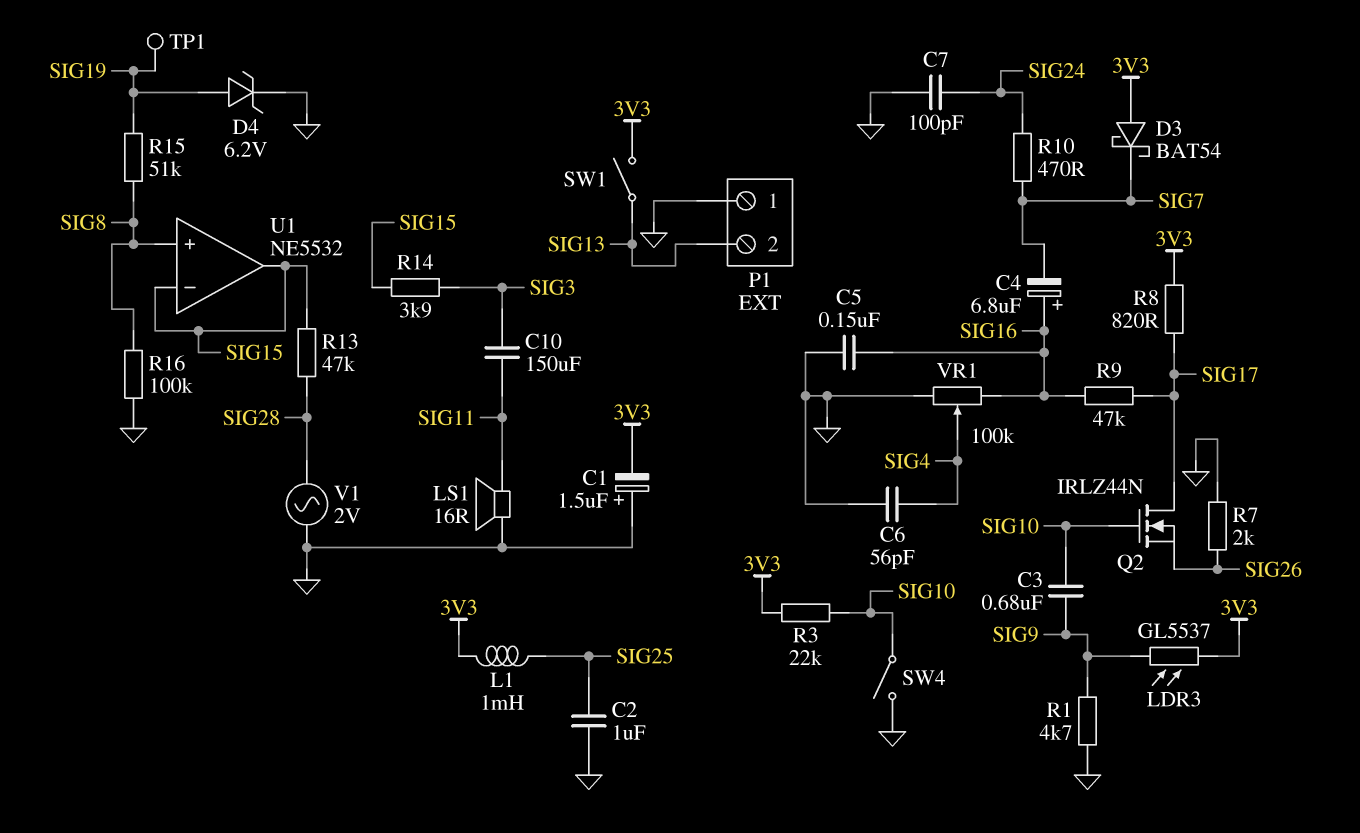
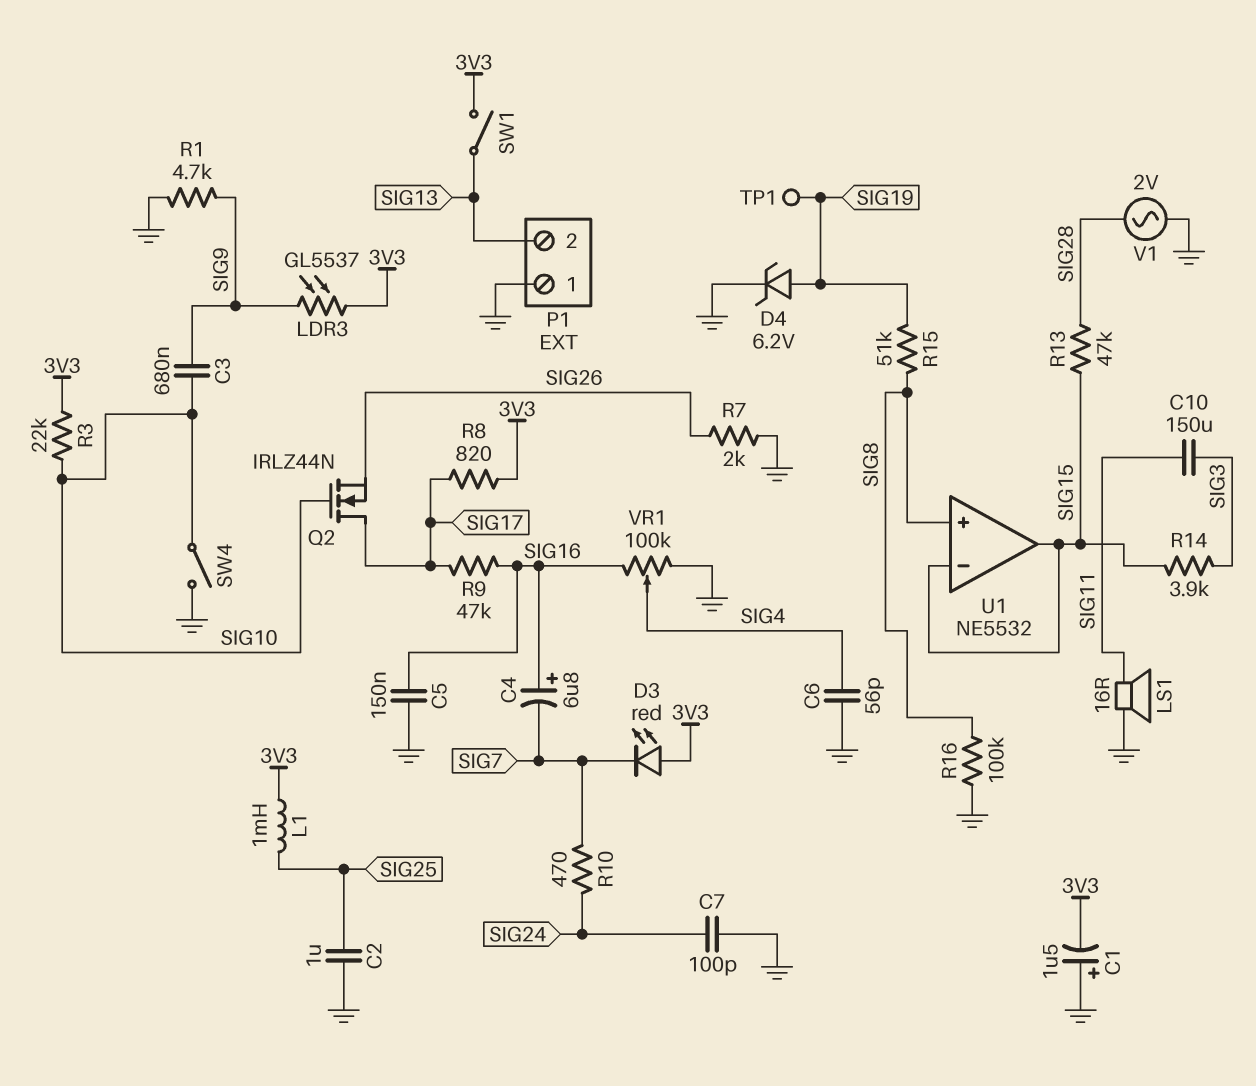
D3: schottky BAT54 (A 3V3, K SIG7) -> LED red (A 3V3, K SIG7)

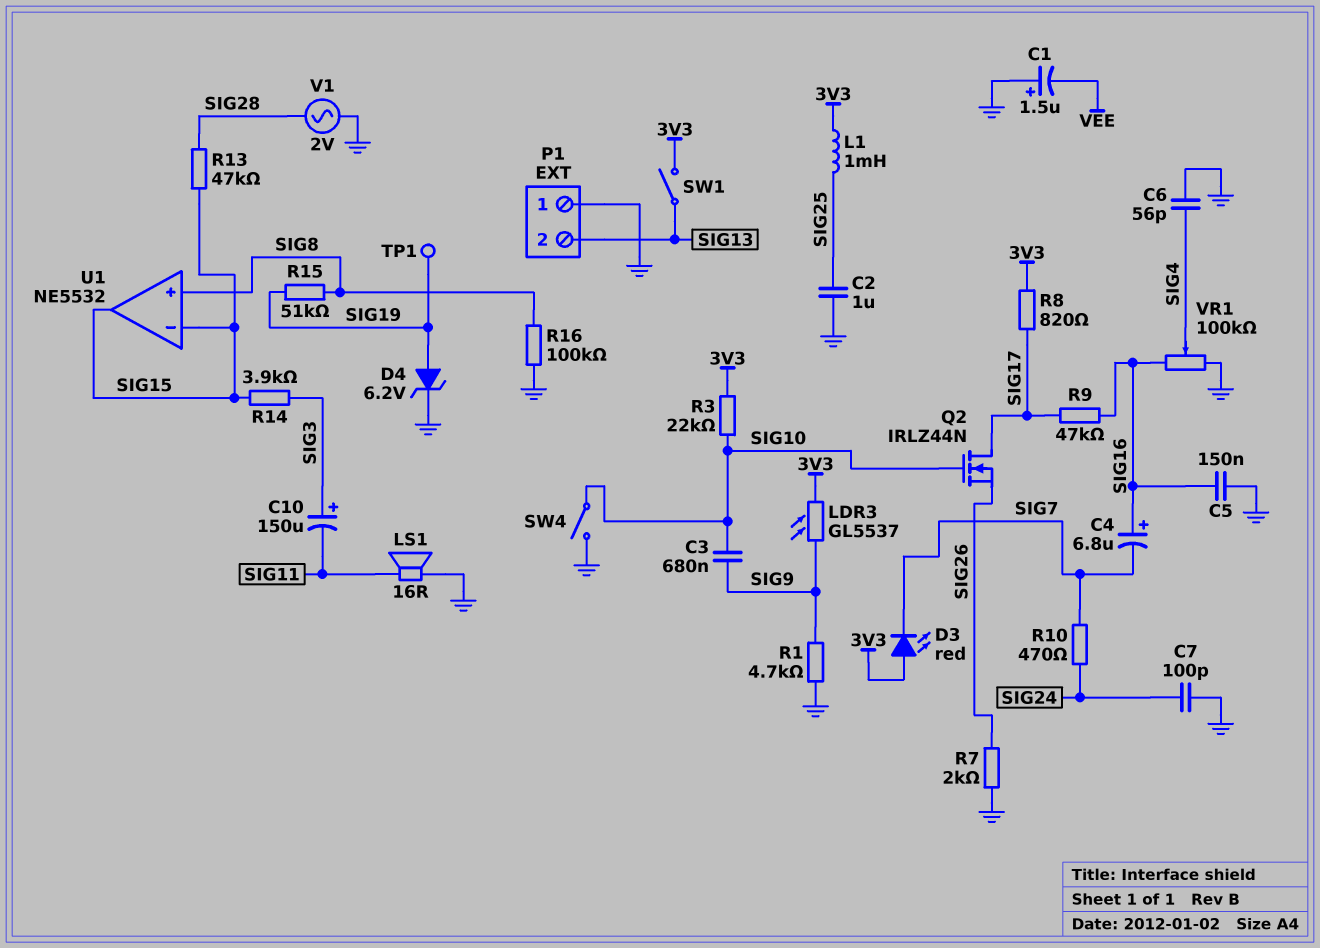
C1: 1.5uF (plus GND, minus 3V3) -> 1.5uF (plus GND, minus VEE)
C10: 150uF (SIG3, SIG11) -> 150uF (plus SIG3, minus SIG11)

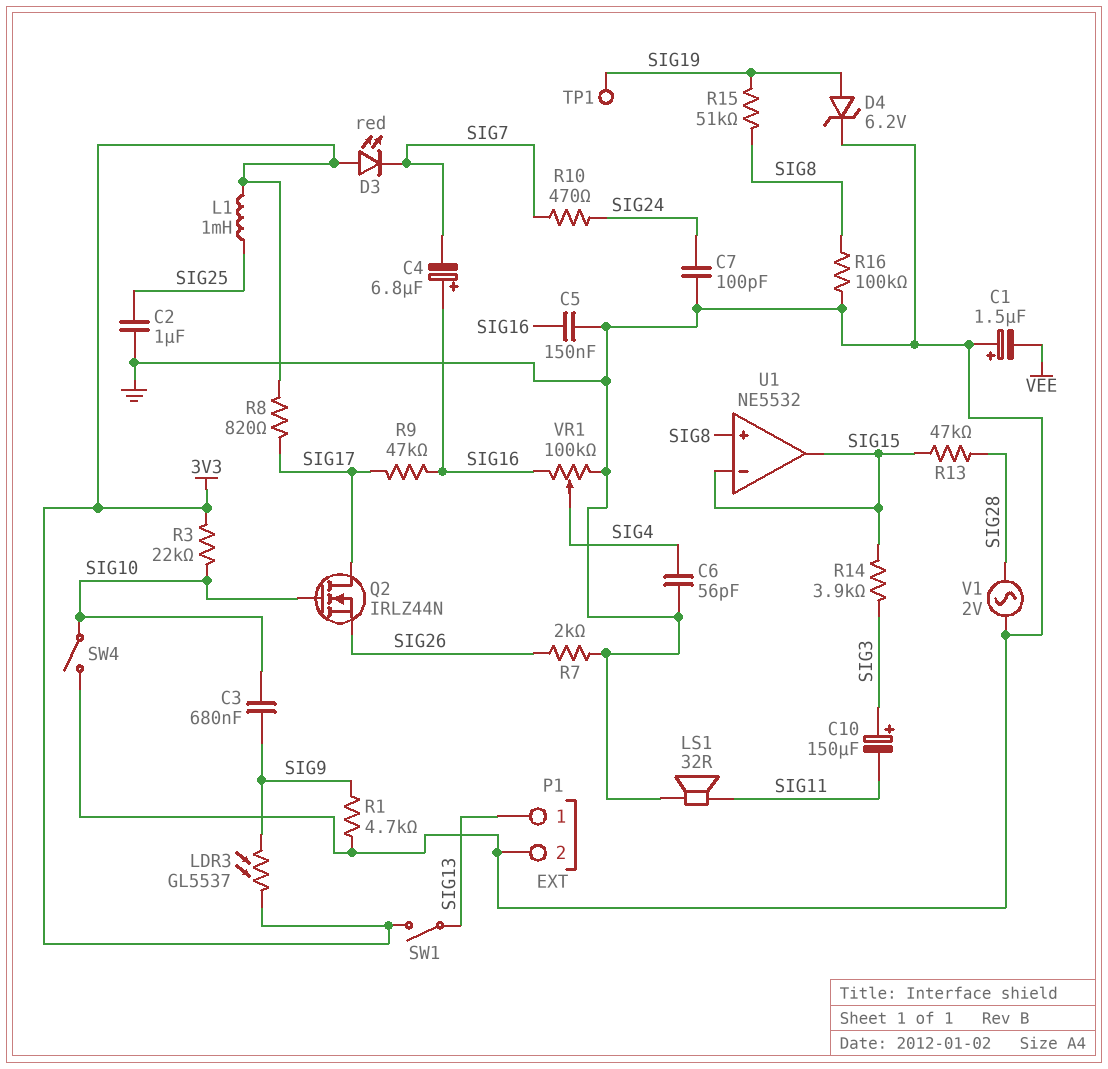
LS1: speaker 16R (GND, SIG11) -> speaker 32R (GND, SIG11)
P1 pin 1: GND -> SIG13
P1 pin 2: SIG13 -> GND

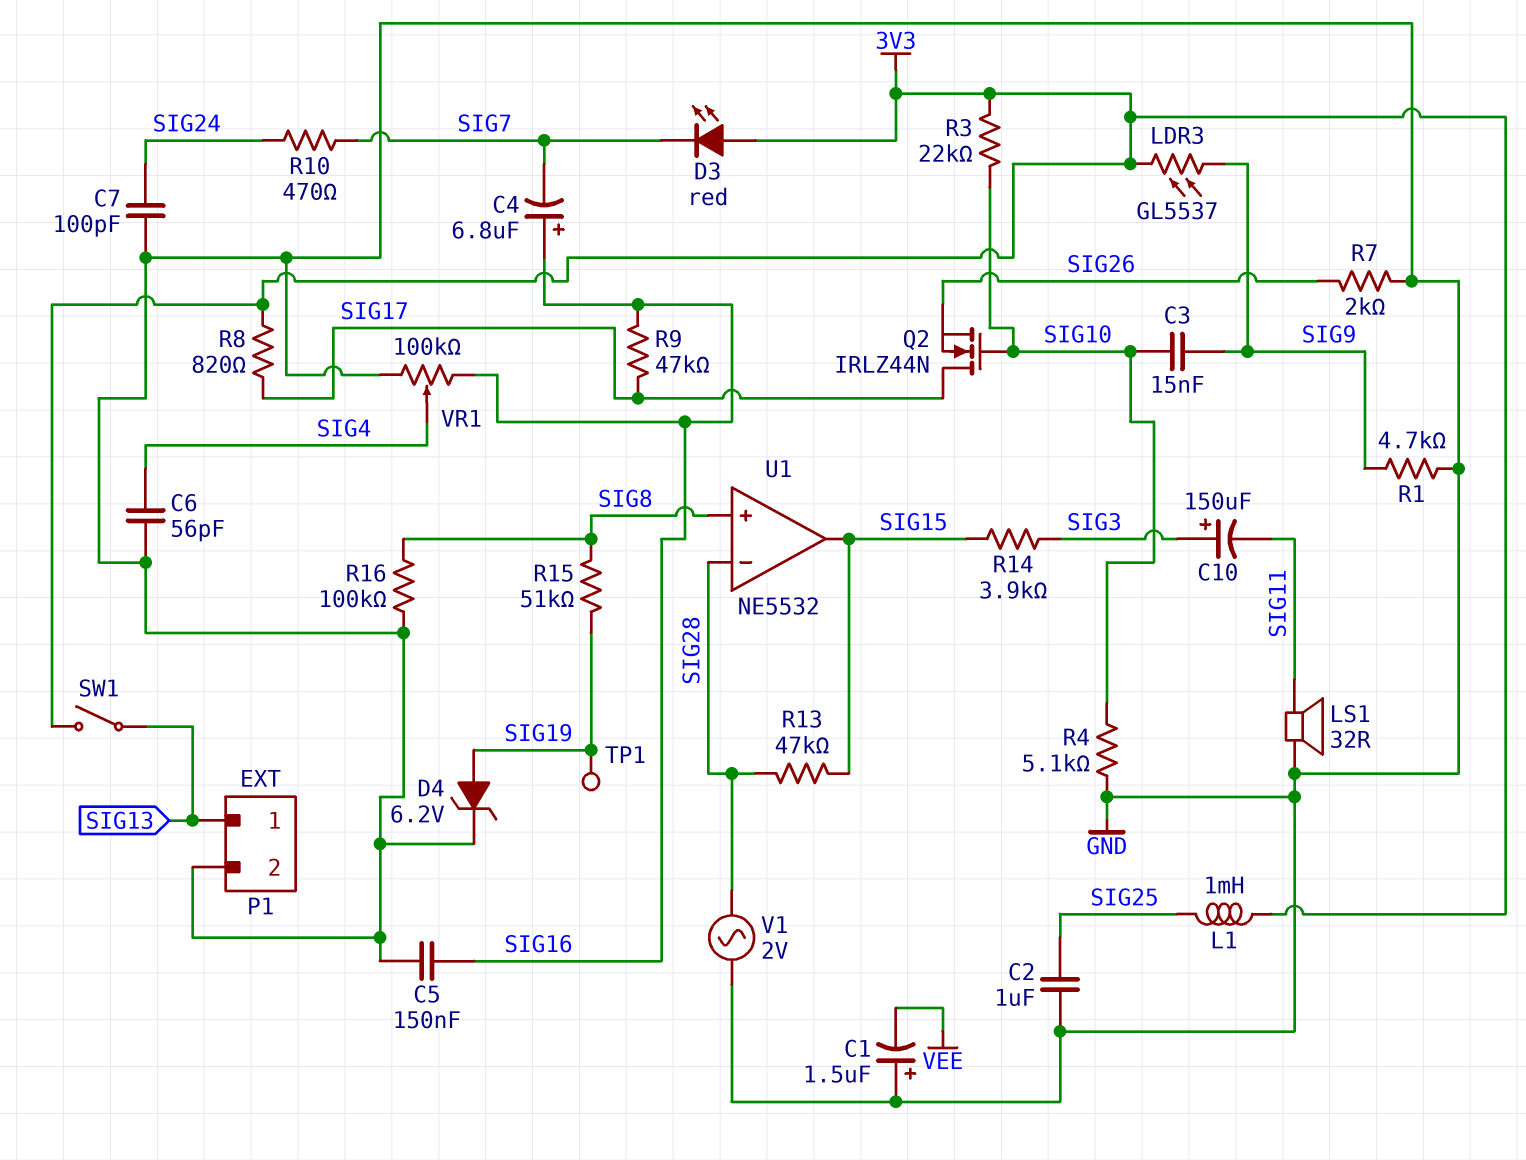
C3: 680nF (SIG9, SIG10) -> 15nF (SIG9, SIG10)
R4: none -> 5.1k (GND, SIG10)
SW4: switch (GND, SIG10) -> none
U1 pin in-: SIG15 -> SIG28

